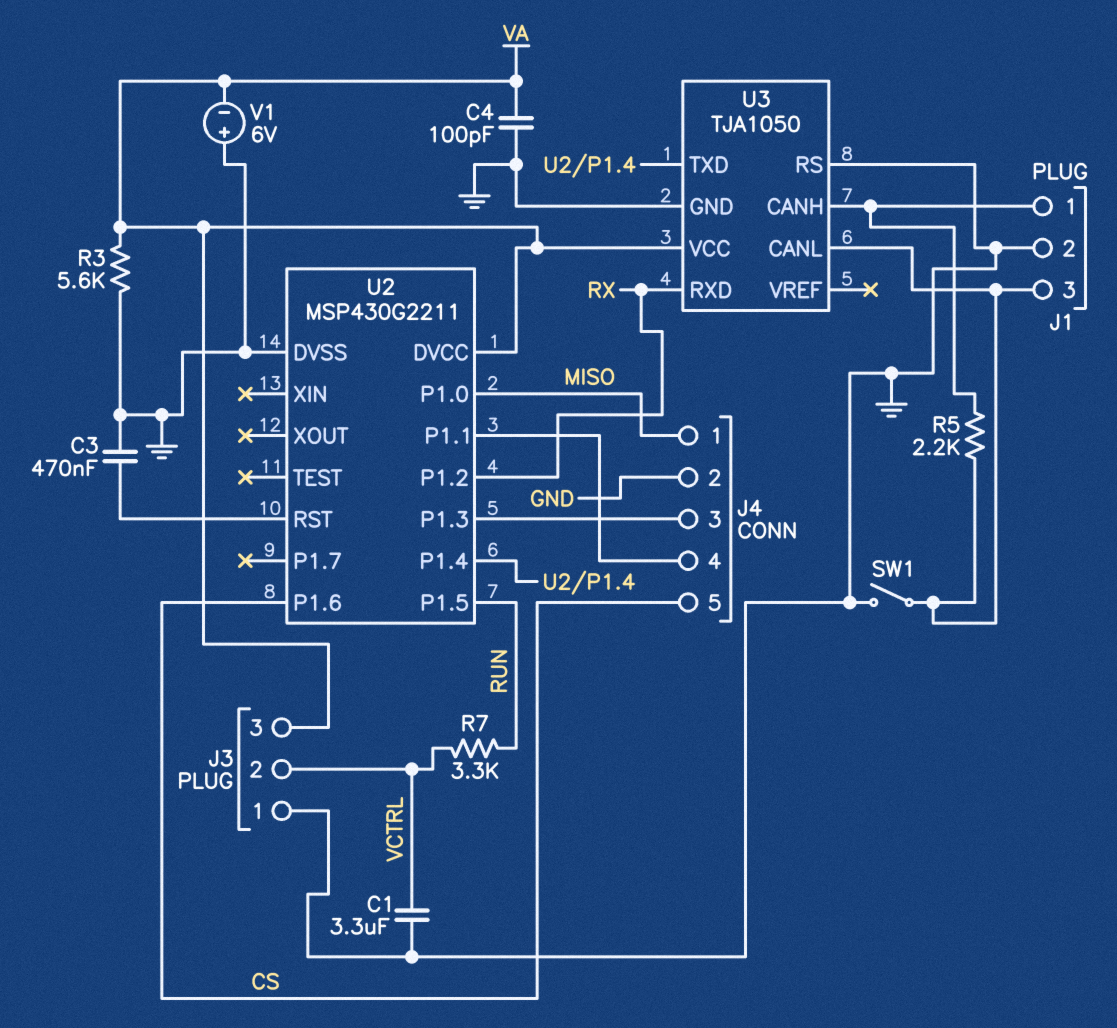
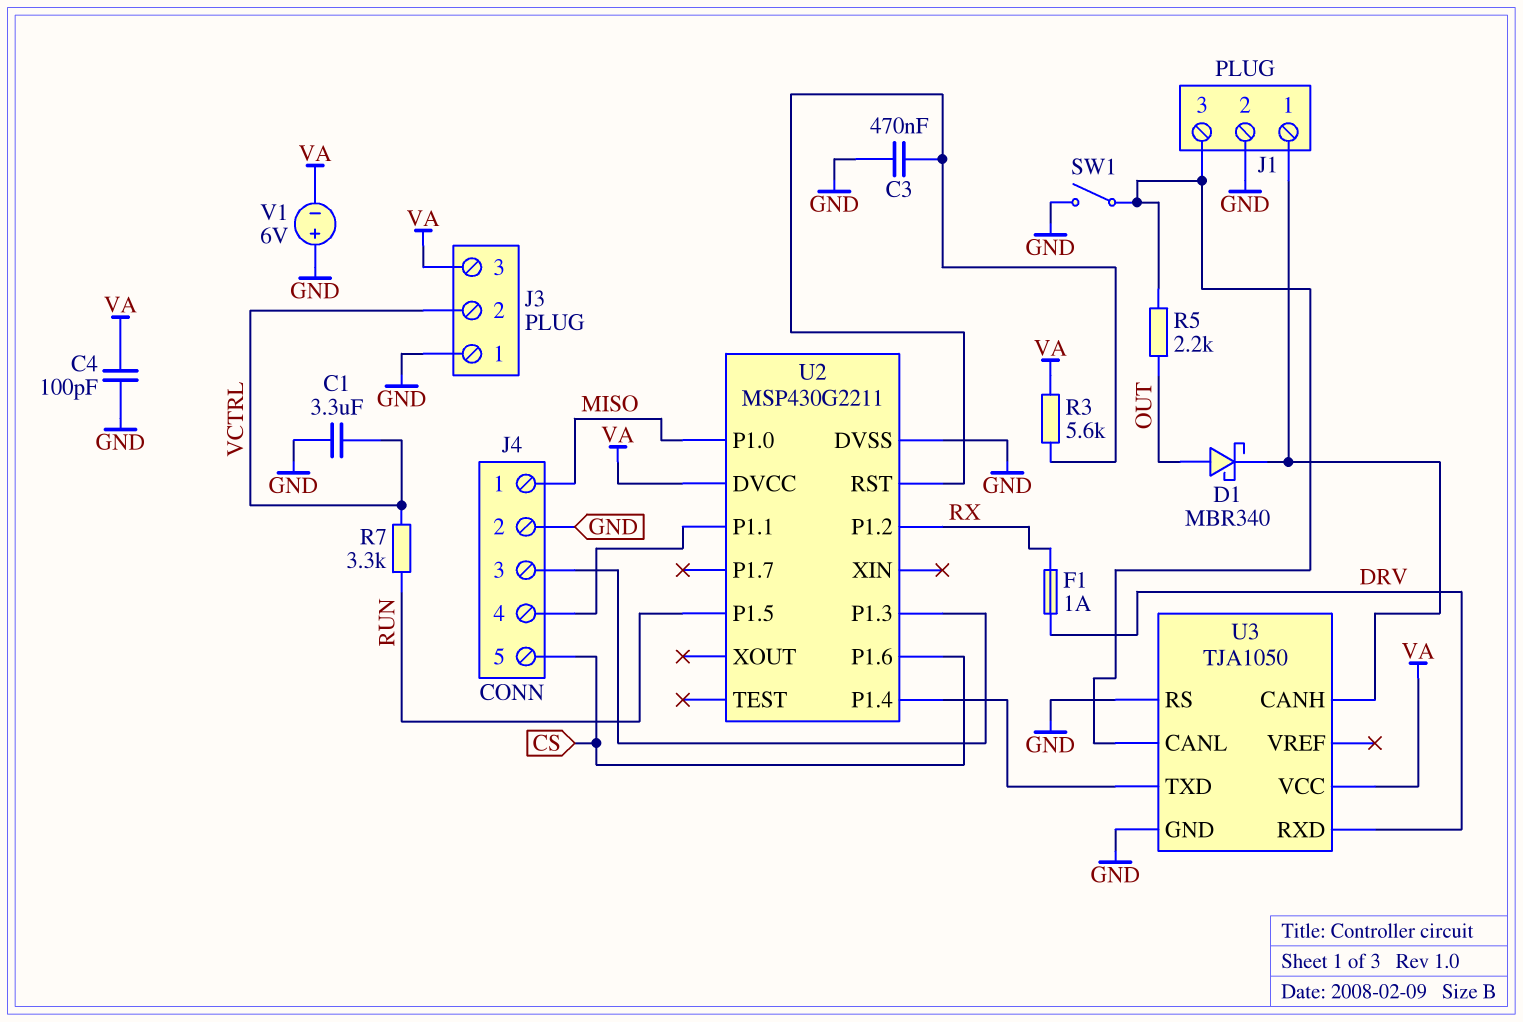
D1: none -> schottky MBR340 (A OUT, K J1/1)
F1: none -> 1A (DRV, RX)
R3: 5.6k (GND, VA) -> 5.6k (U2/RST, VA)
R5: 2.2k (J1/1, J1/3) -> 2.2k (J1/3, OUT)
U3 pin RXD: RX -> DRV

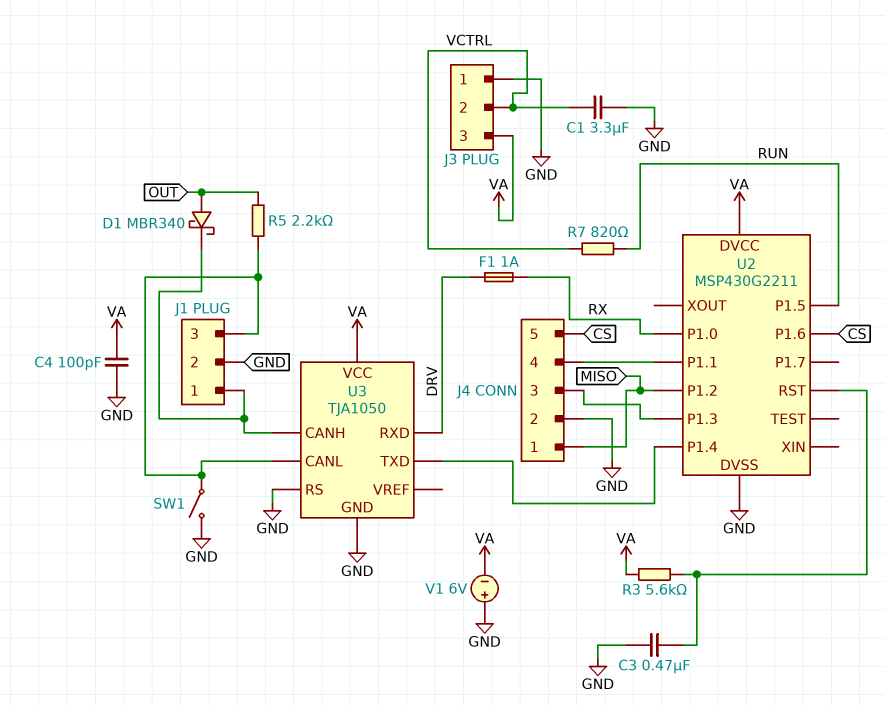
R7: 3.3k (RUN, VCTRL) -> 820 (RUN, VCTRL)
U2 pin P1.0: MISO -> RX
U2 pin P1.2: RX -> MISO

